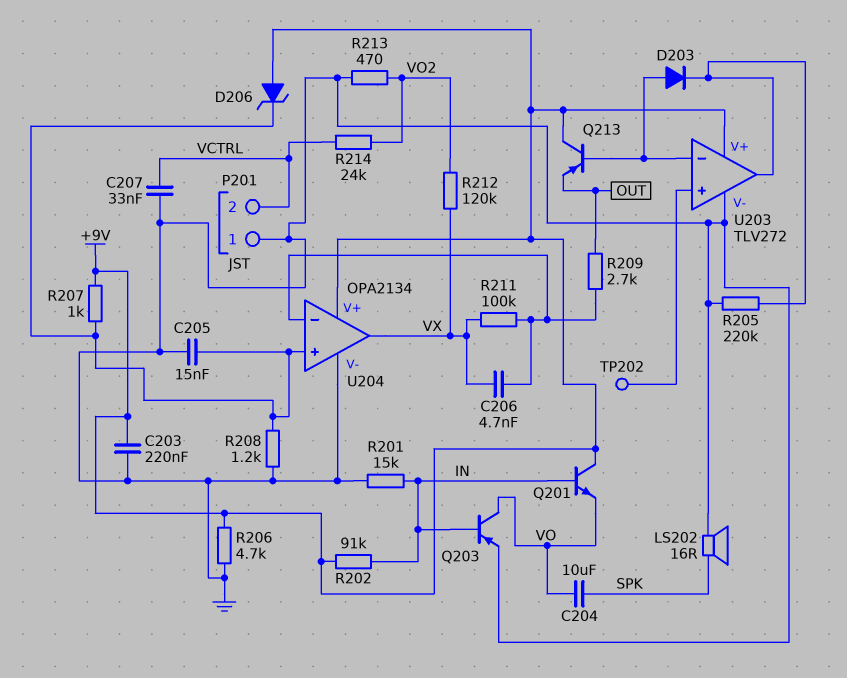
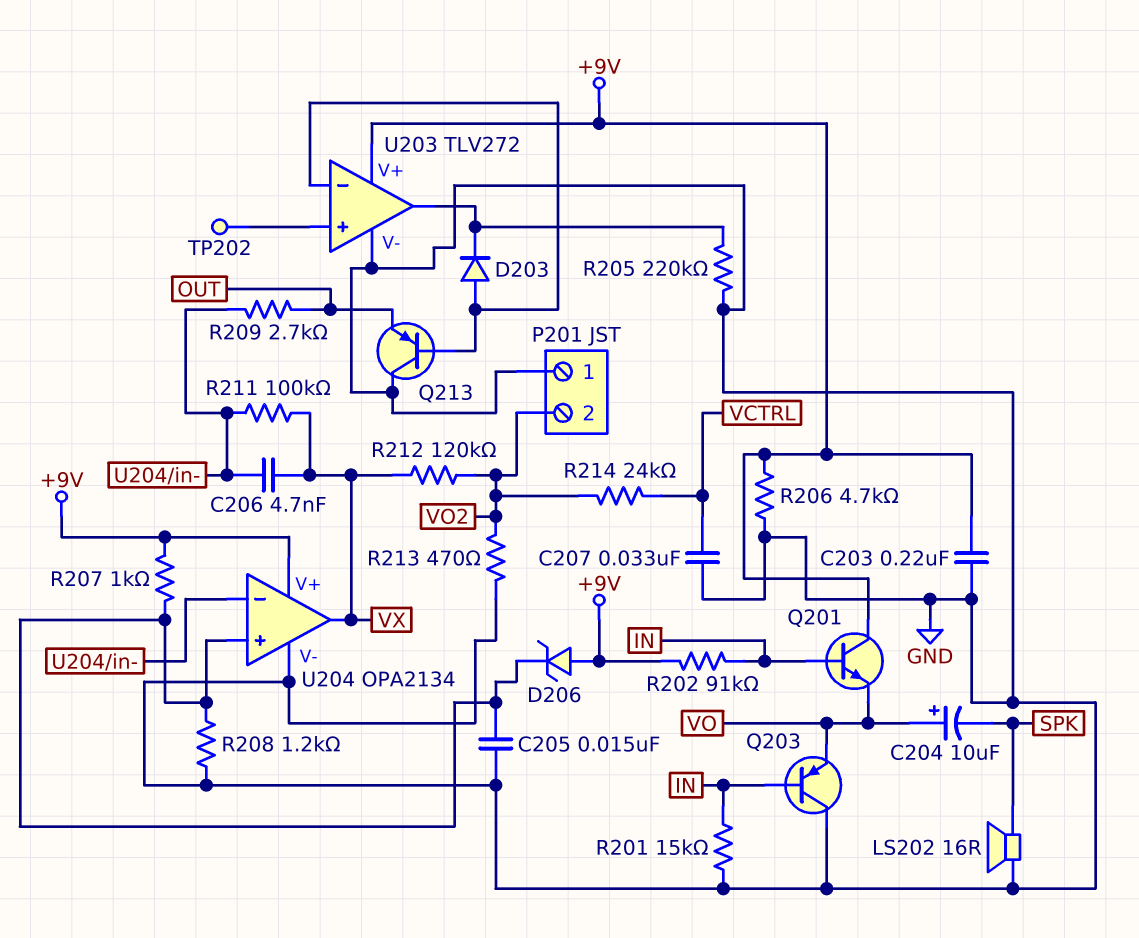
C204: 10uF (SPK, VO) -> 10uF (plus VO, minus SPK)
P201 pin 2: VCTRL -> VO2
Q203: PNP (B IN, C VO, E GND) -> PNP (B IN, C GND, E VO)
Q213: PNP (B U203/in-, C +9V, E OUT) -> PNP (B U203/in-, C GND, E OUT)

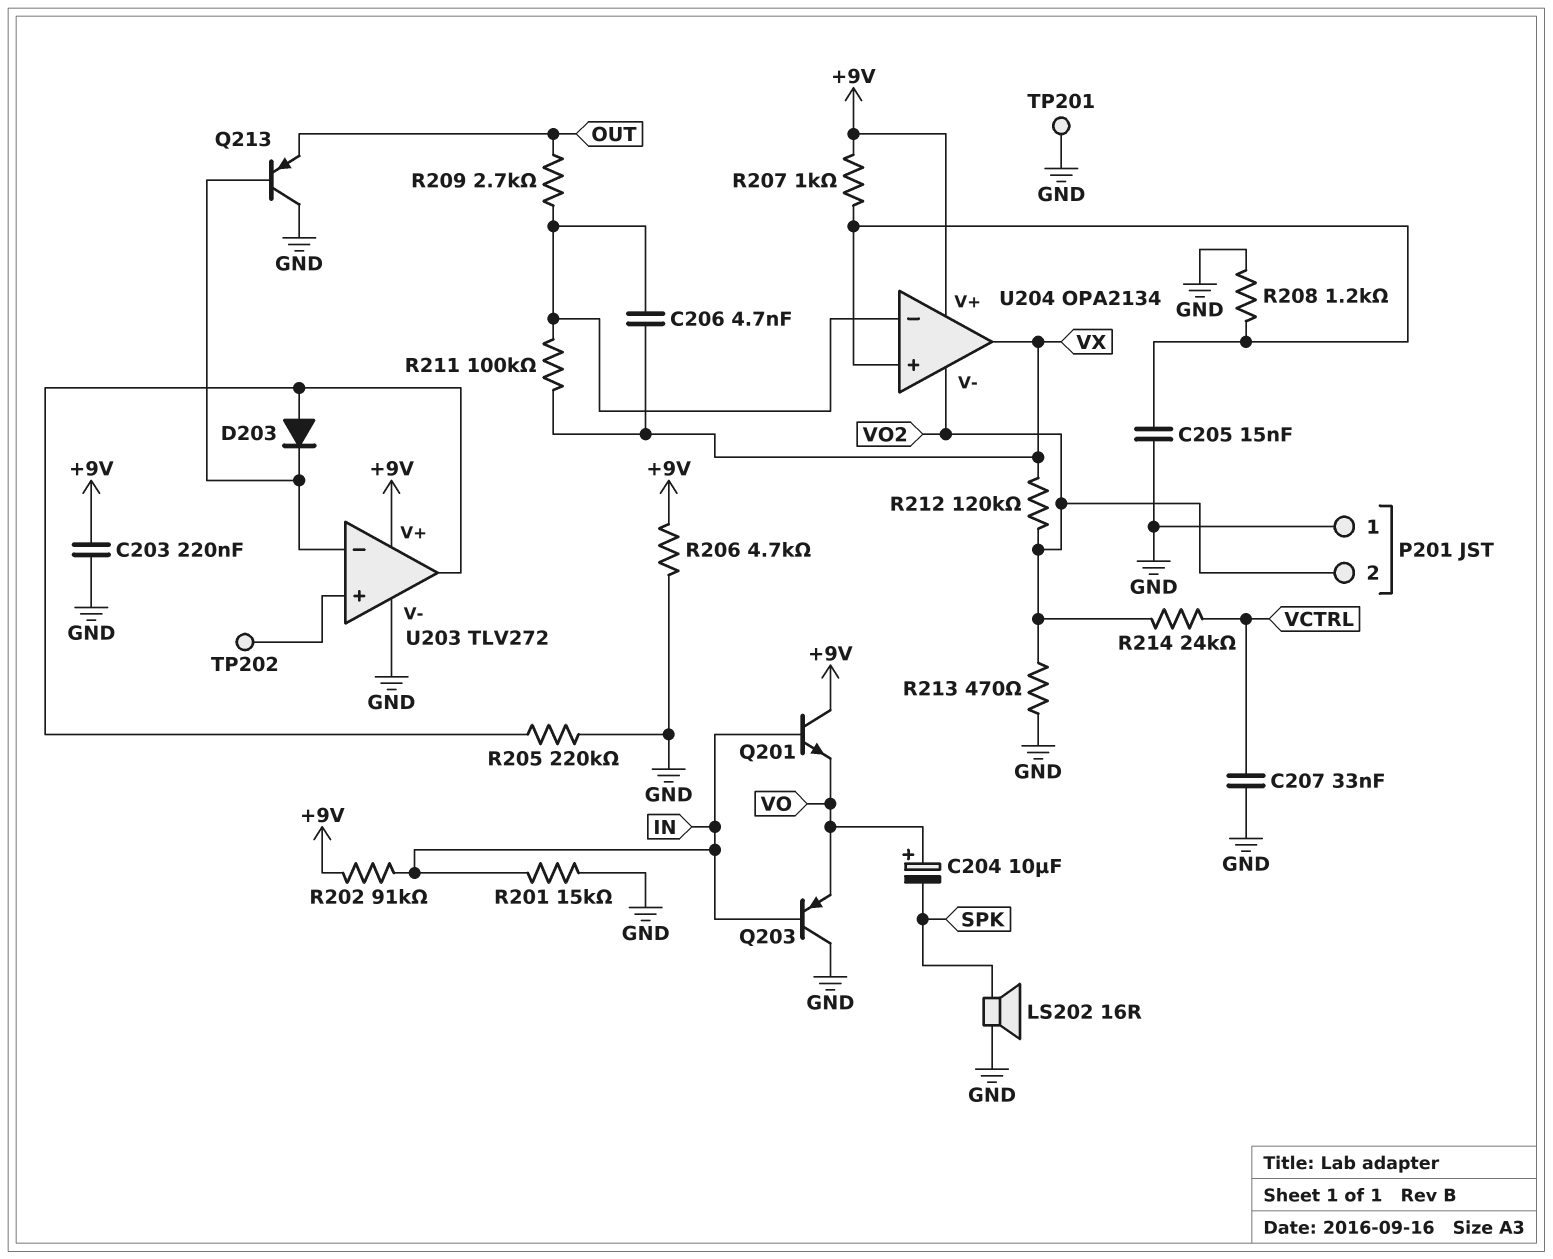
D203: diode (A U203/in-, K U203/out) -> diode (A U203/out, K U203/in-)
D206: zener (A +9V, K U204/in+) -> none
TP201: none -> test point (GND)
U204 pin V-: GND -> VO2

